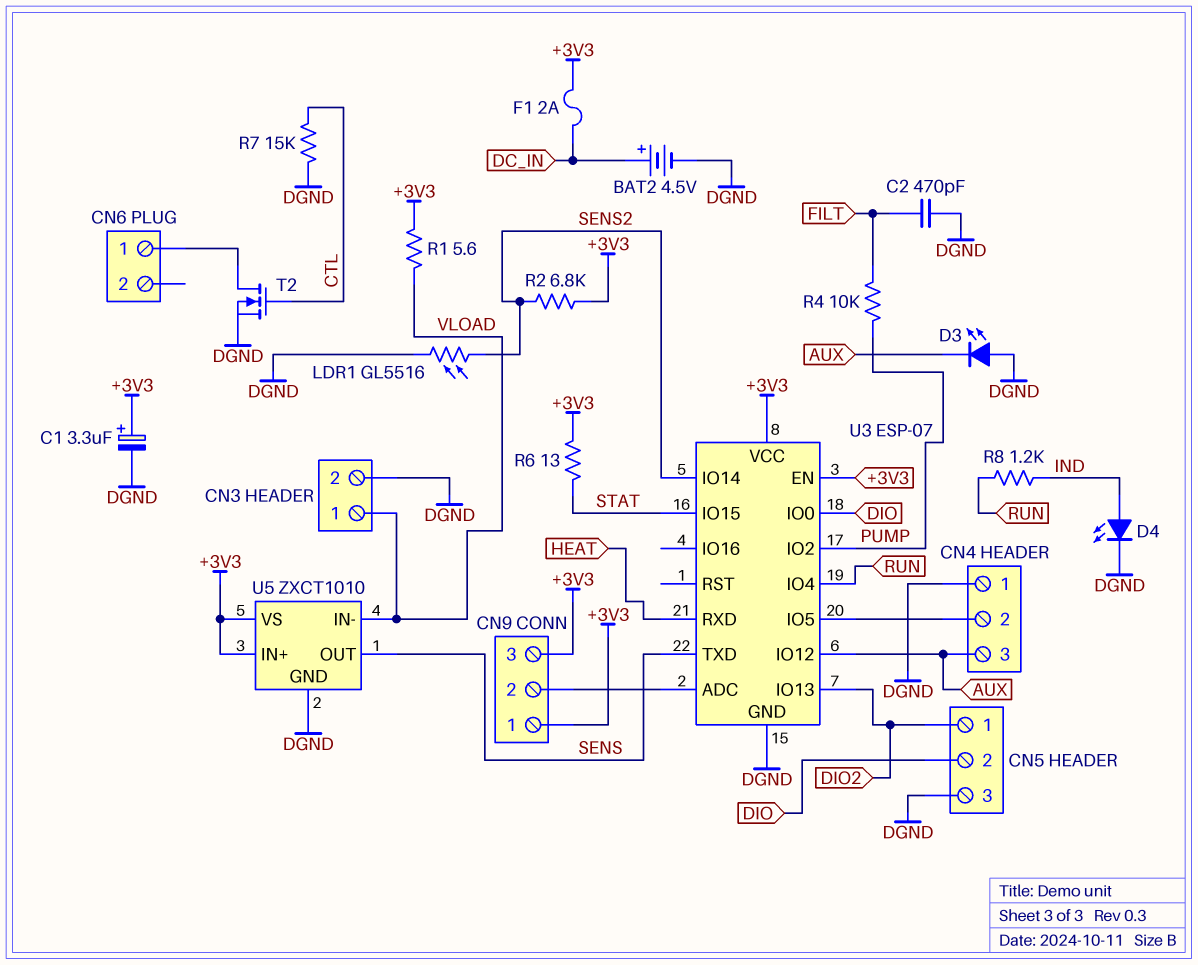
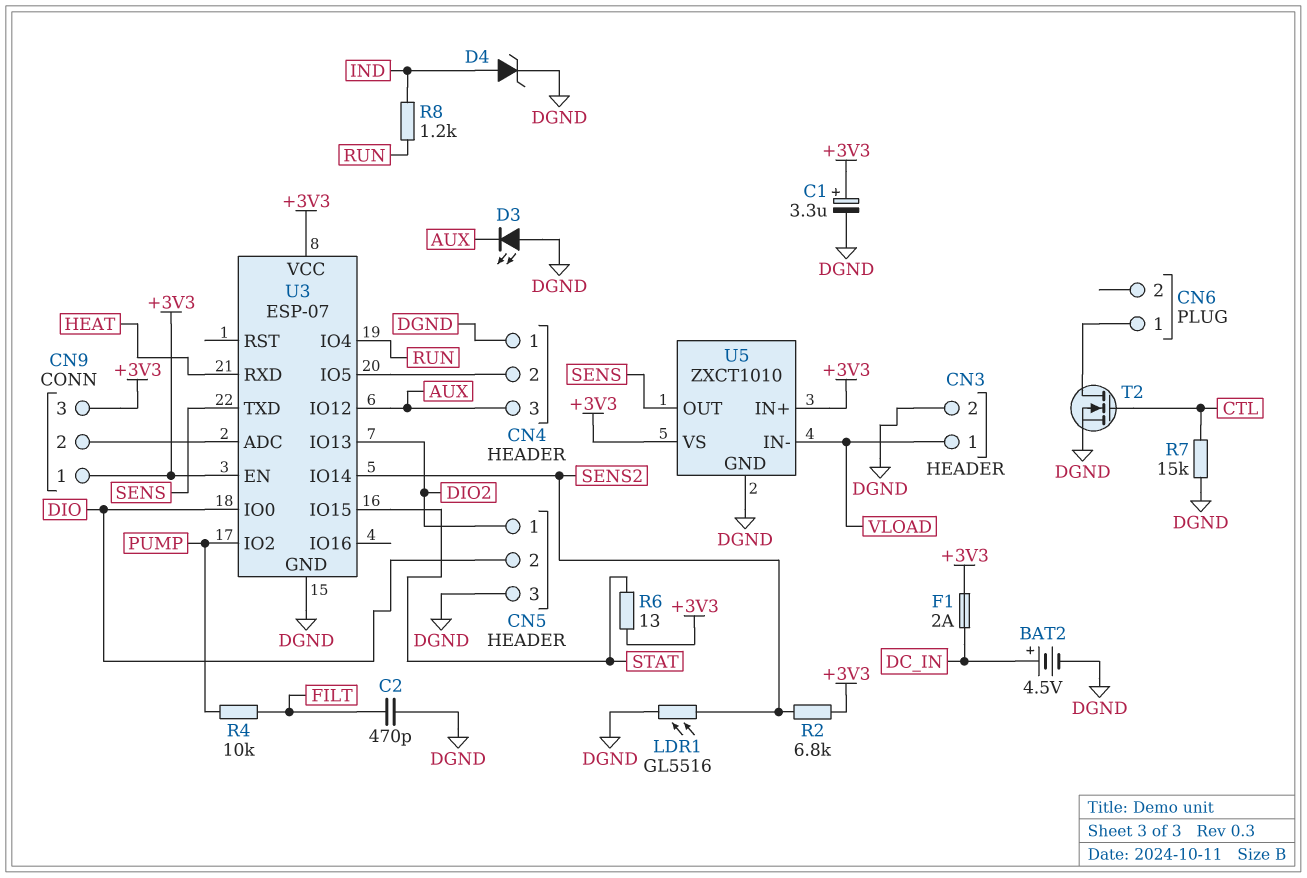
D4: LED (A IND, K DGND) -> zener (A IND, K DGND)
R1: 5.6 (+3V3, VLOAD) -> none

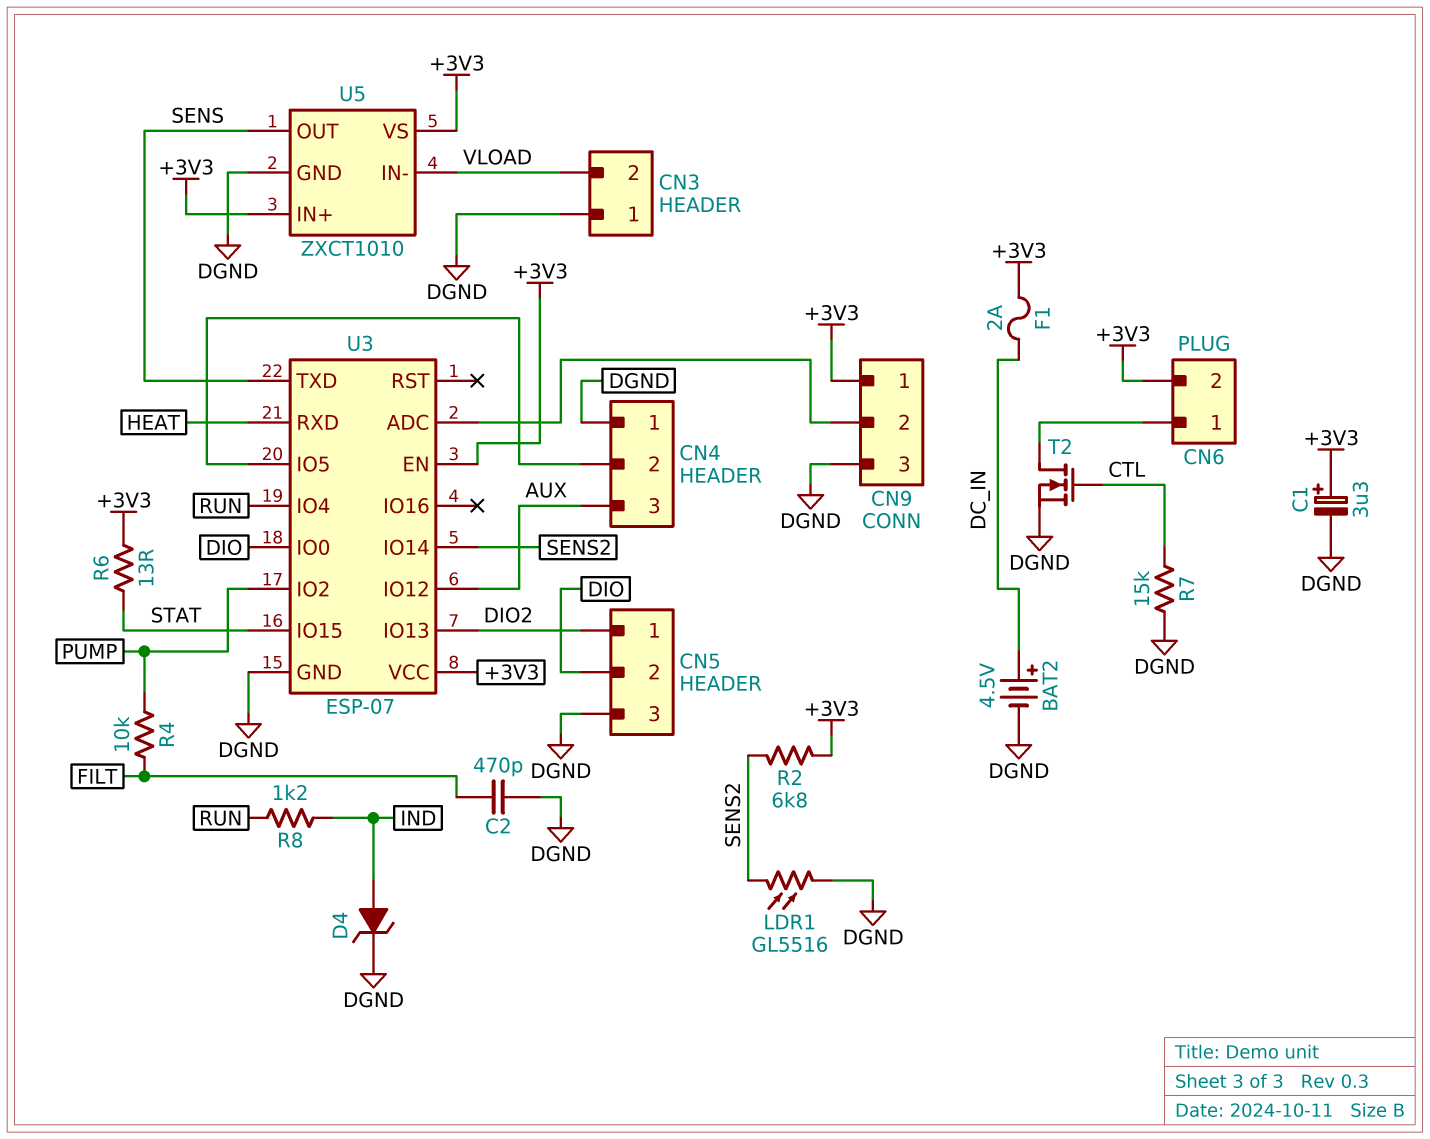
CN3 pin 1: VLOAD -> DGND
CN3 pin 2: DGND -> VLOAD
CN6 pin 2: none -> +3V3
CN9 pin 3: +3V3 -> DGND
D3: LED (A DGND, K AUX) -> none

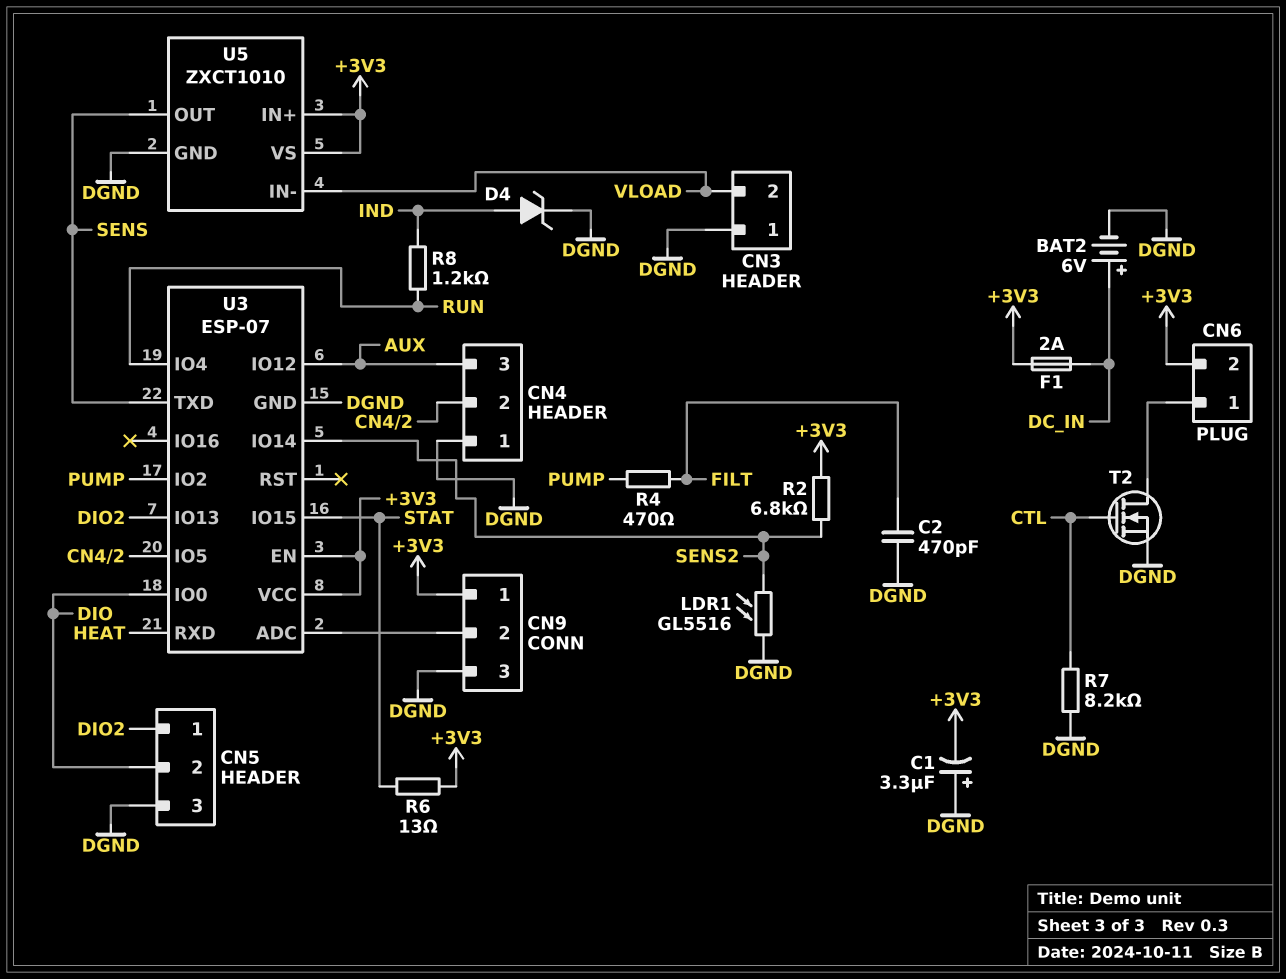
BAT2: 4.5V (plus DC_IN, minus DGND) -> 6V (plus DC_IN, minus DGND)
C1: 3.3uF (plus +3V3, minus DGND) -> 3.3uF (plus DGND, minus +3V3)
R4: 10k (FILT, PUMP) -> 470 (FILT, PUMP)
R7: 15k (CTL, DGND) -> 8.2k (CTL, DGND)

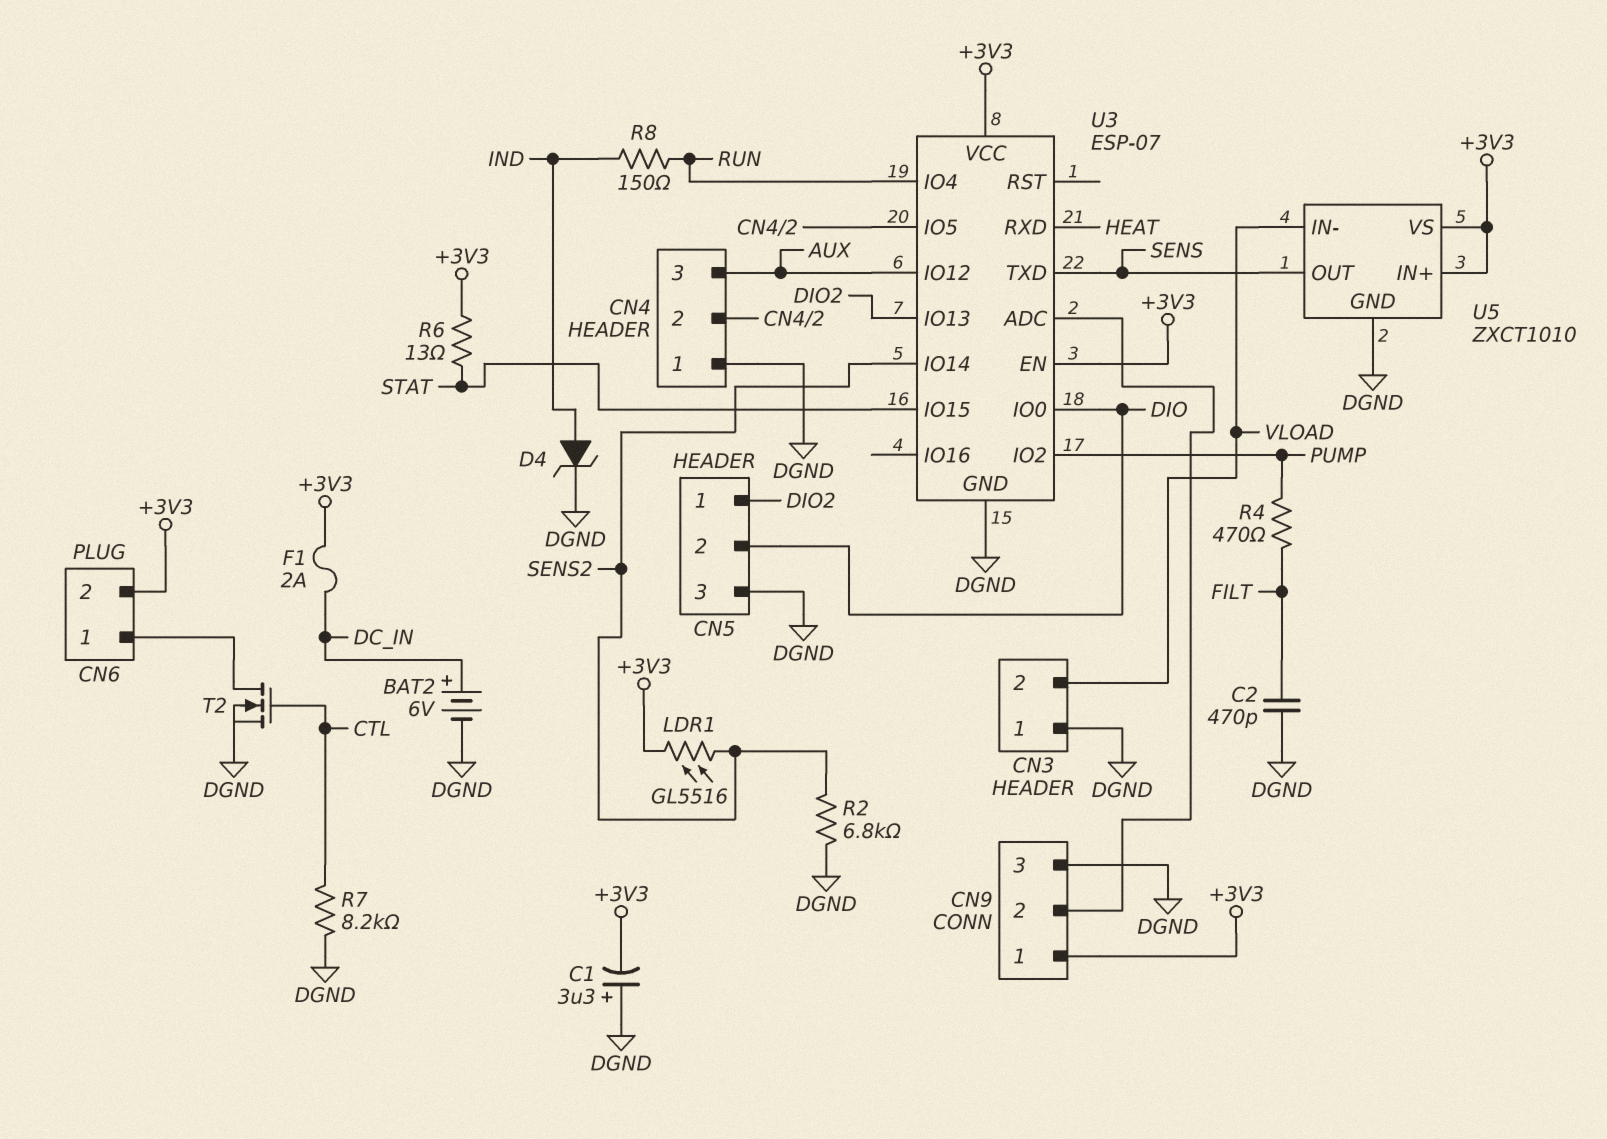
LDR1: GL5516 (DGND, SENS2) -> GL5516 (+3V3, SENS2)
R2: 6.8k (+3V3, SENS2) -> 6.8k (DGND, SENS2)
R8: 1.2k (IND, RUN) -> 150 (IND, RUN)

